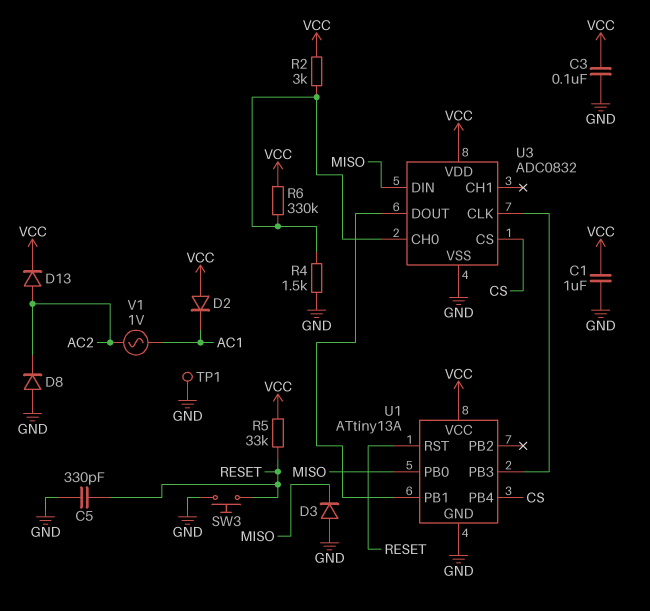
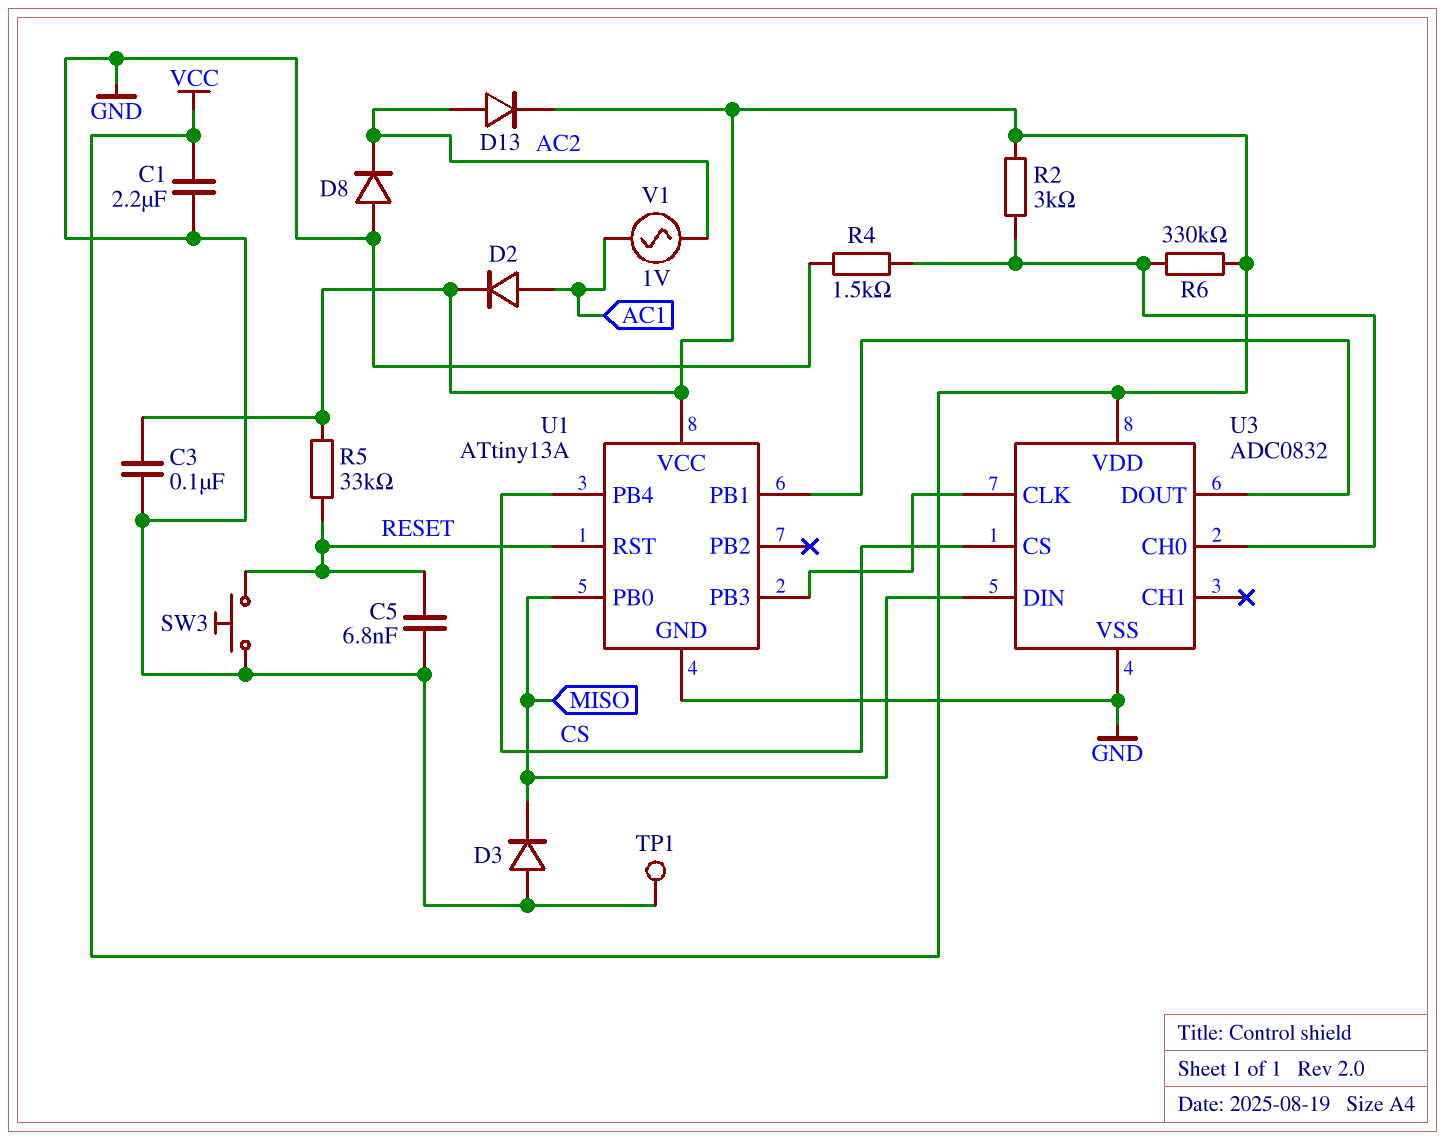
C1: 1uF (GND, VCC) -> 2.2uF (GND, VCC)
C5: 330pF (GND, RESET) -> 6.8nF (GND, RESET)
D2: diode (A VCC, K AC1) -> diode (A AC1, K VCC)

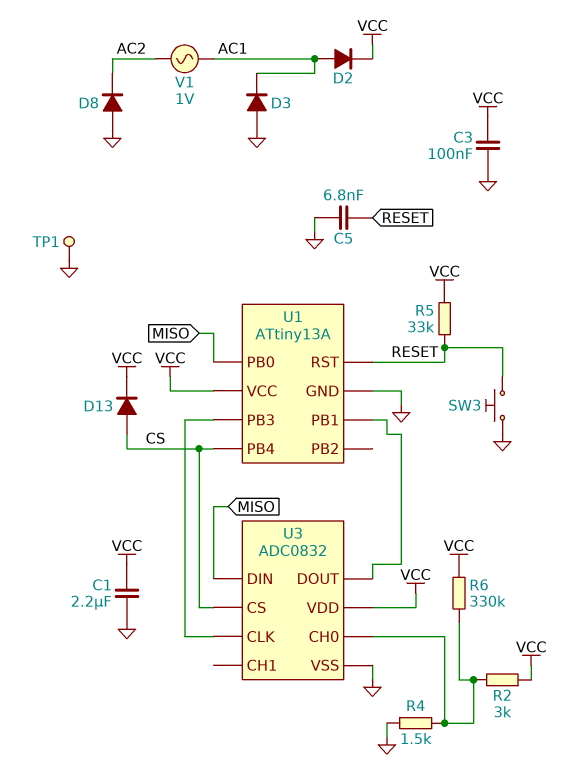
D3: diode (A GND, K MISO) -> diode (A GND, K AC1)
D13: diode (A AC2, K VCC) -> diode (A CS, K VCC)

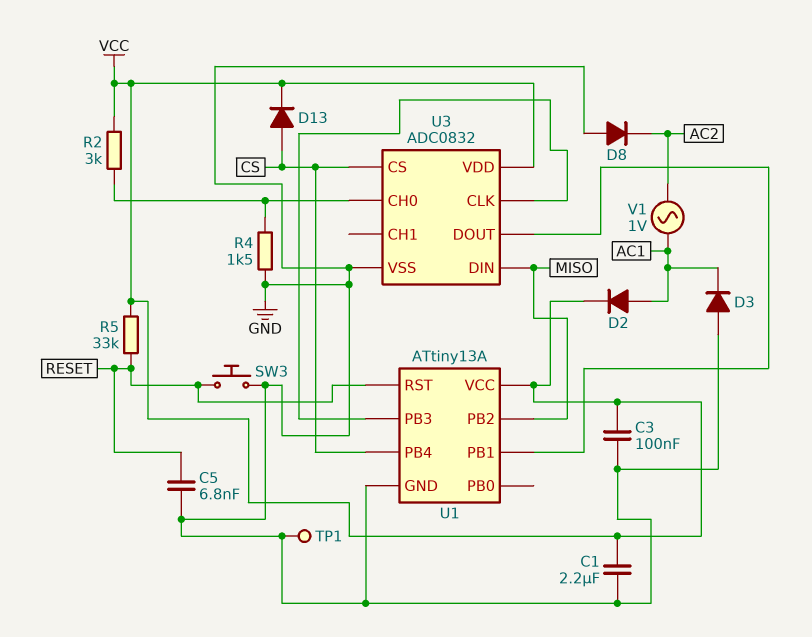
R6: 330k (U3/CH0, VCC) -> none
U1 pin PB0: MISO -> none
U1 pin PB2: none -> MISO

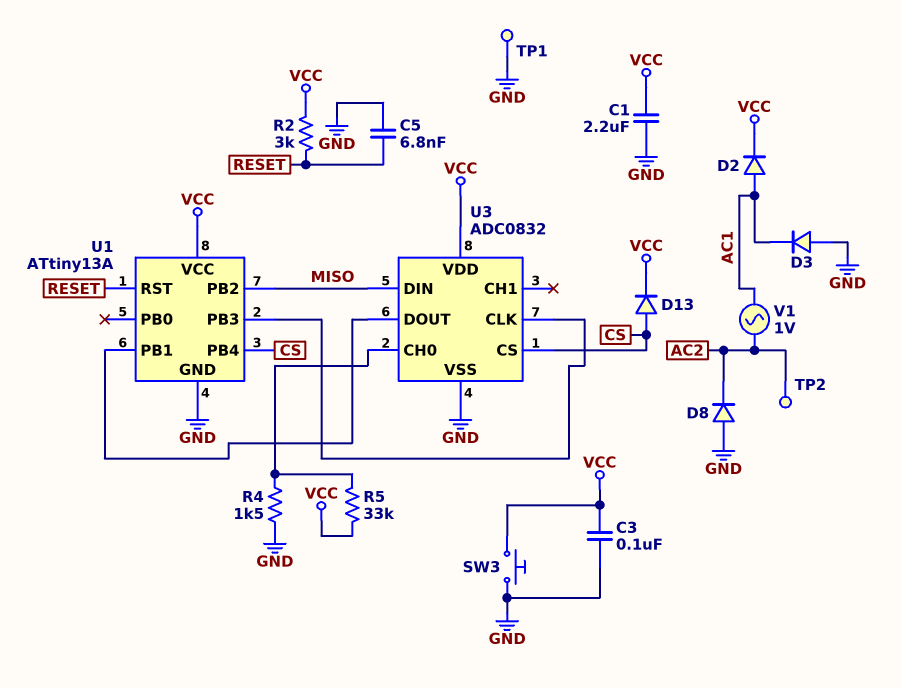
R2: 3k (U3/CH0, VCC) -> 3k (RESET, VCC)
R5: 33k (RESET, VCC) -> 33k (U3/CH0, VCC)
SW3: button (GND, RESET) -> button (GND, VCC)
TP2: none -> test point (AC2)

